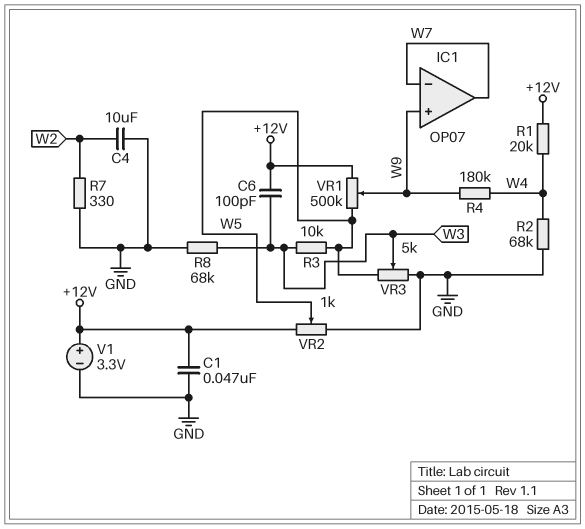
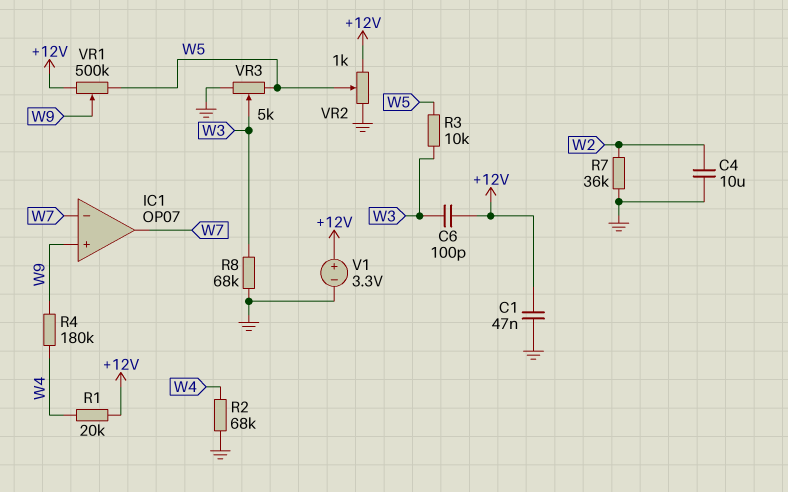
R7: 330 (GND, W2) -> 36k (GND, W2)

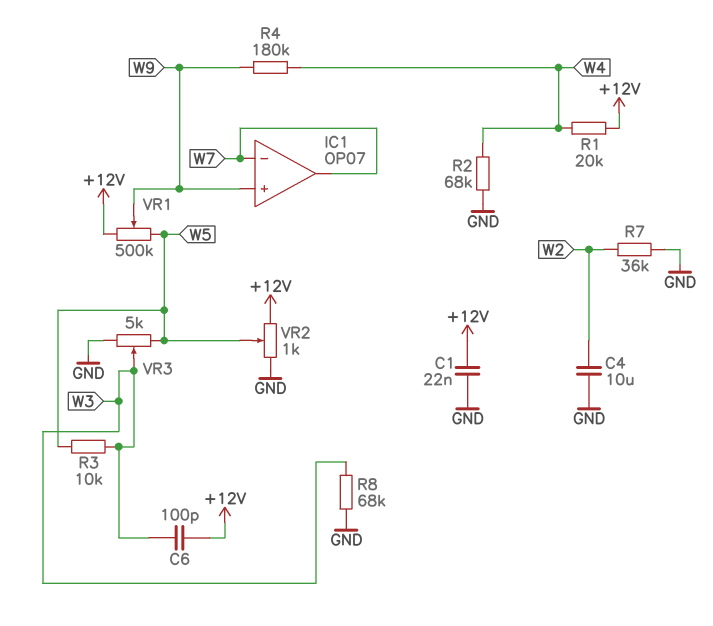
C1: 47nF (+12V, GND) -> 22nF (+12V, GND)
V1: 3.3V (plus +12V, minus GND) -> none

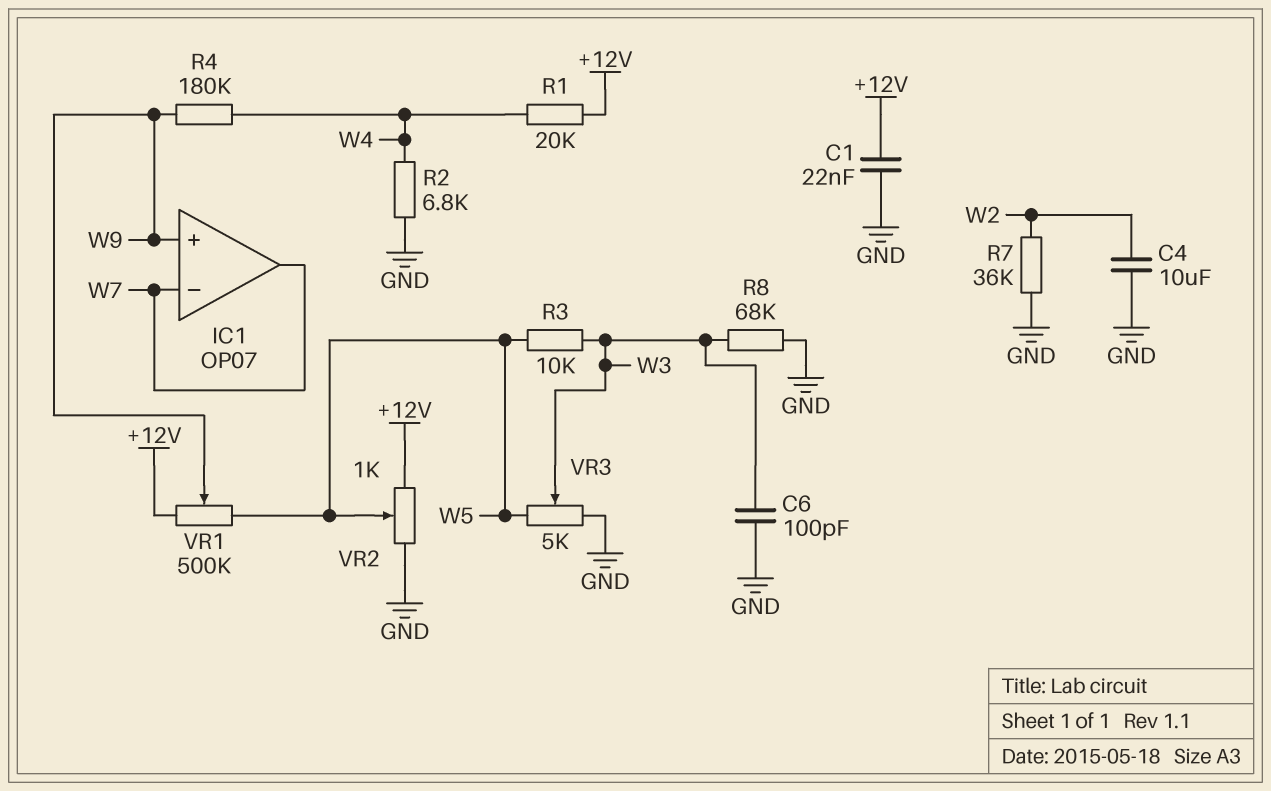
C6: 100pF (+12V, W3) -> 100pF (GND, W3)
R2: 68k (GND, W4) -> 6.8k (GND, W4)

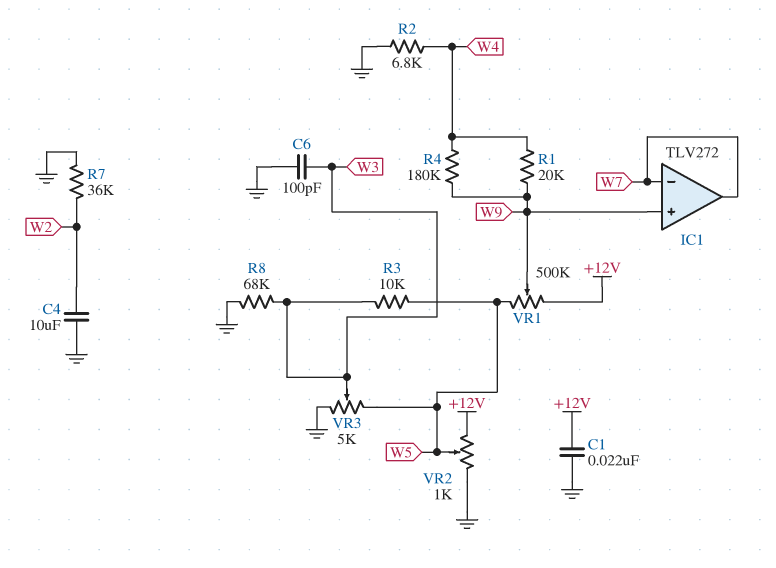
IC1: OP07 -> TLV272
R1: 20k (+12V, W4) -> 20k (W4, W9)

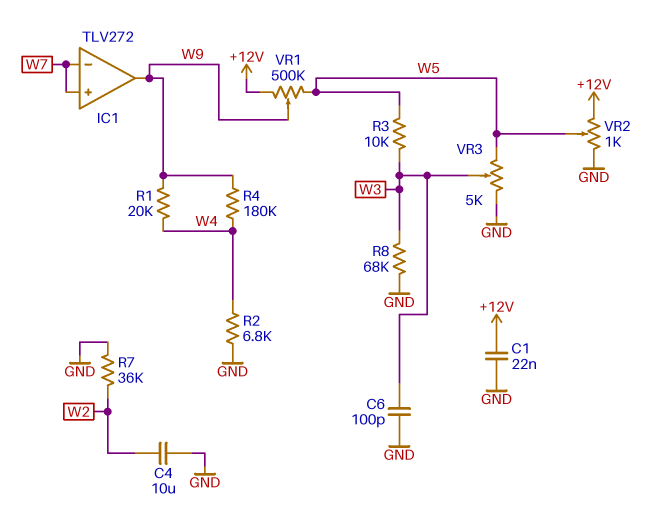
IC1 pin in+: W9 -> W7
IC1 pin out: W7 -> W9

